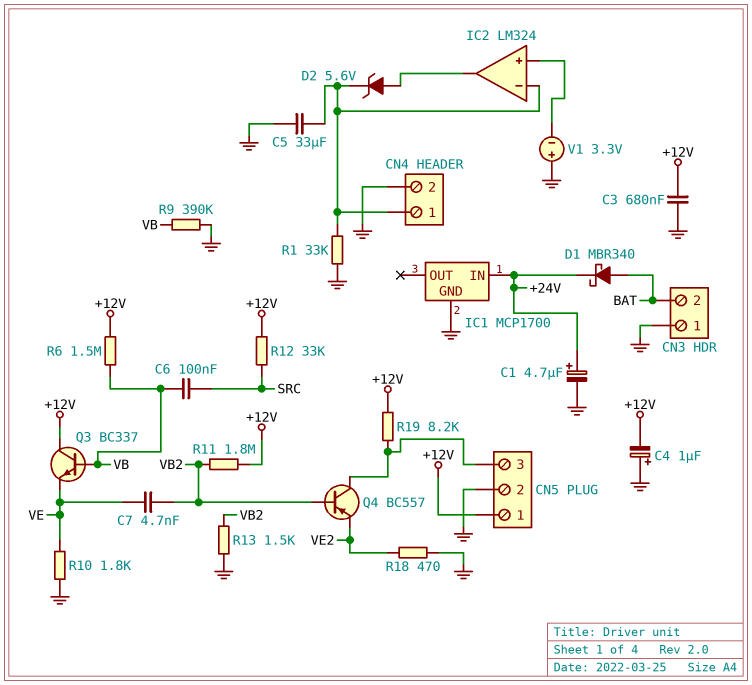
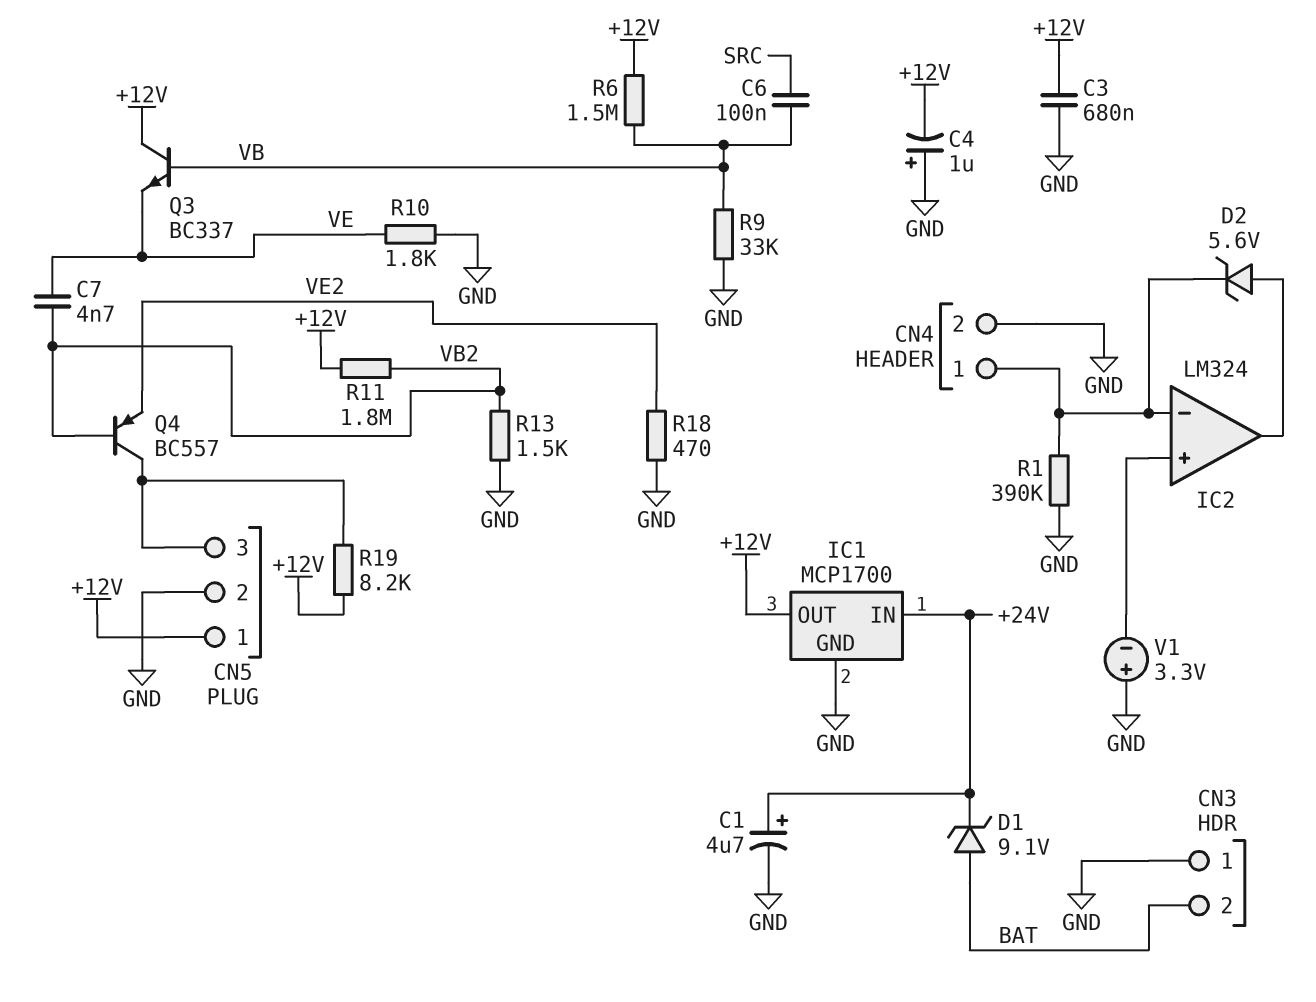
C5: 33uF (CN4/1, GND) -> none
D1: schottky MBR340 (A BAT, K +24V) -> zener 9.1V (A BAT, K +24V)
IC1 pin OUT: none -> +12V
R1: 33k (CN4/1, GND) -> 390k (CN4/1, GND)
R9: 390k (GND, VB) -> 33k (GND, VB)
R12: 33k (+12V, SRC) -> none

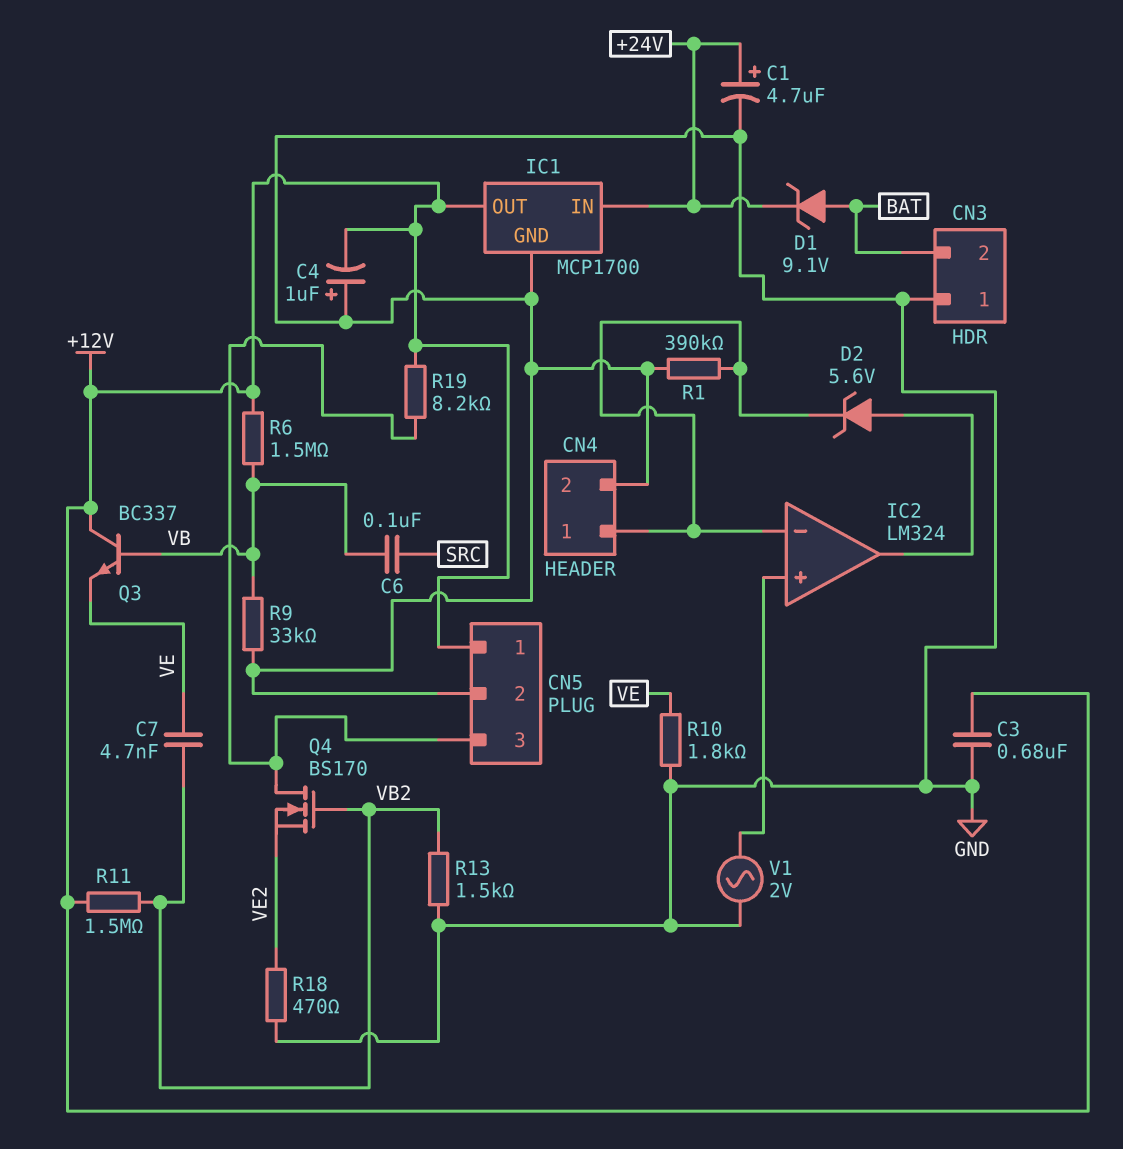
Q4: PNP BC557 (B VB2, C CN5/3, E VE2) -> NMOS BS170 (G VB2, D CN5/3, S VE2)
R11: 1.8M (+12V, VB2) -> 1.5M (+12V, VB2)
V1: 3.3V (plus GND, minus IC2/in+) -> AC 2V (GND, IC2/in+)

